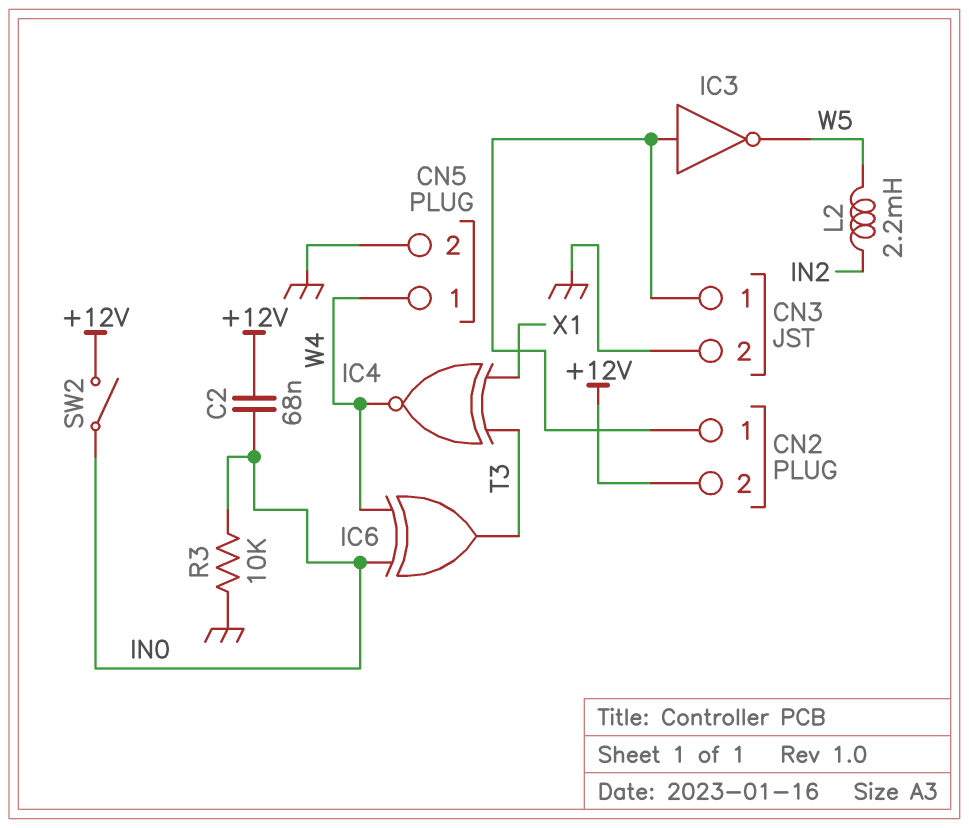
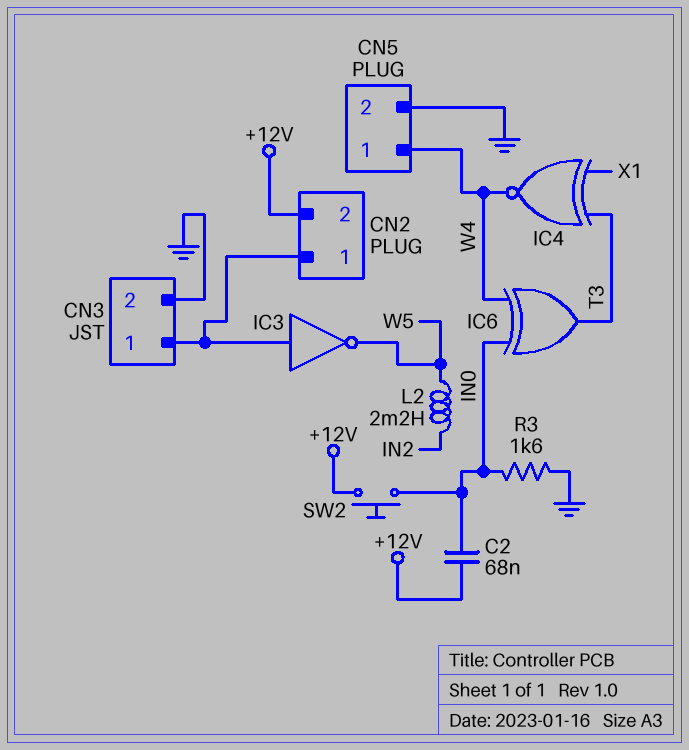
R3: 10k (GND, IN0) -> 1.6k (GND, IN0)
SW2: switch (+12V, IN0) -> button (+12V, IN0)

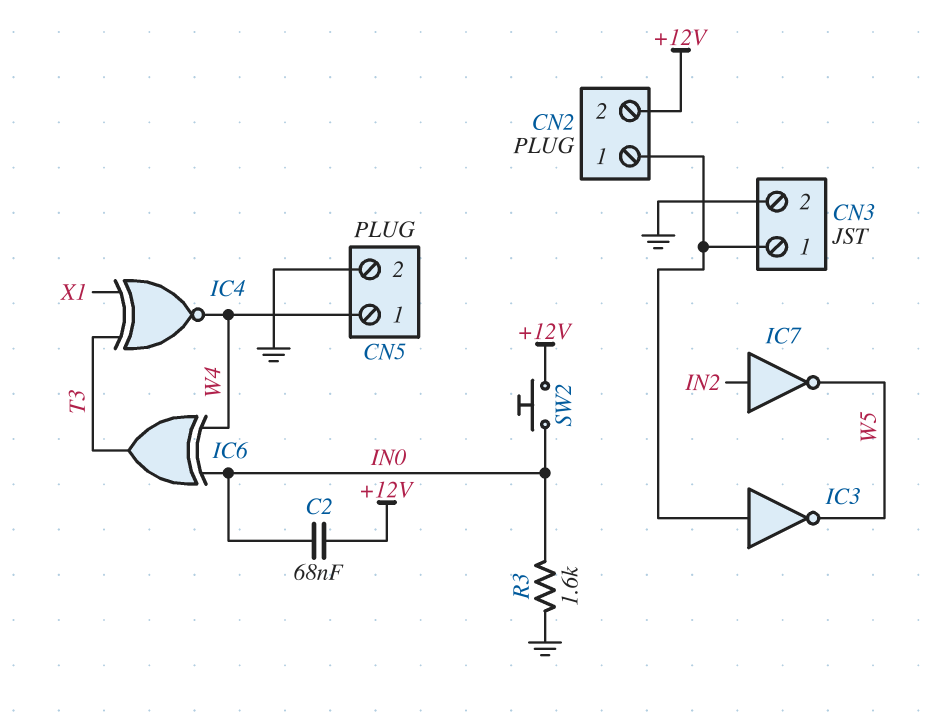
IC7: none -> NOT (in IN2, out W5)
L2: 2.2mH (IN2, W5) -> none

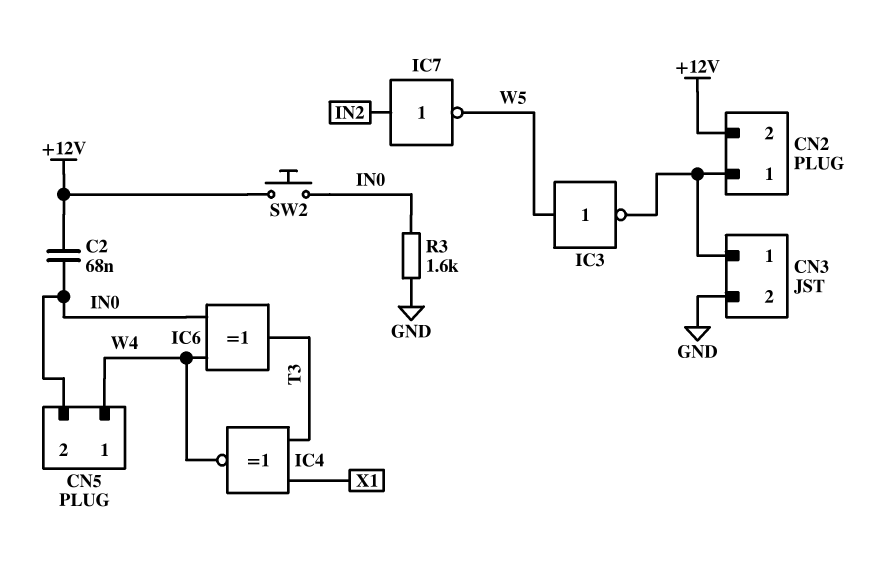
CN5 pin 2: GND -> IN0
IC3: NOT (in CN2/1, out W5) -> NOT (in W5, out CN2/1)

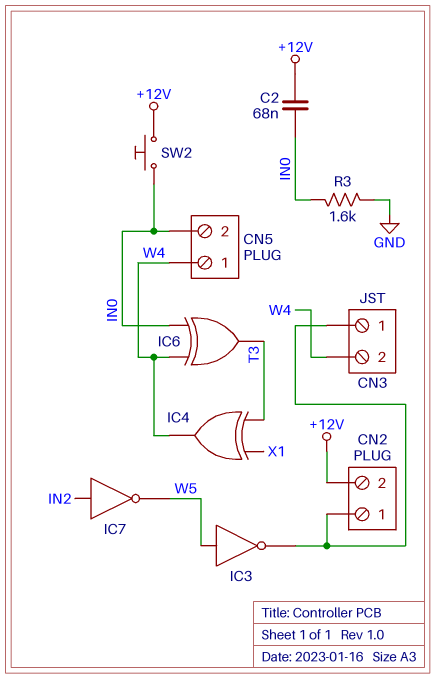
CN3 pin 2: GND -> W4
IC4: XNOR (in T3, in X1, out W4) -> XOR (in T3, in X1, out W4)

